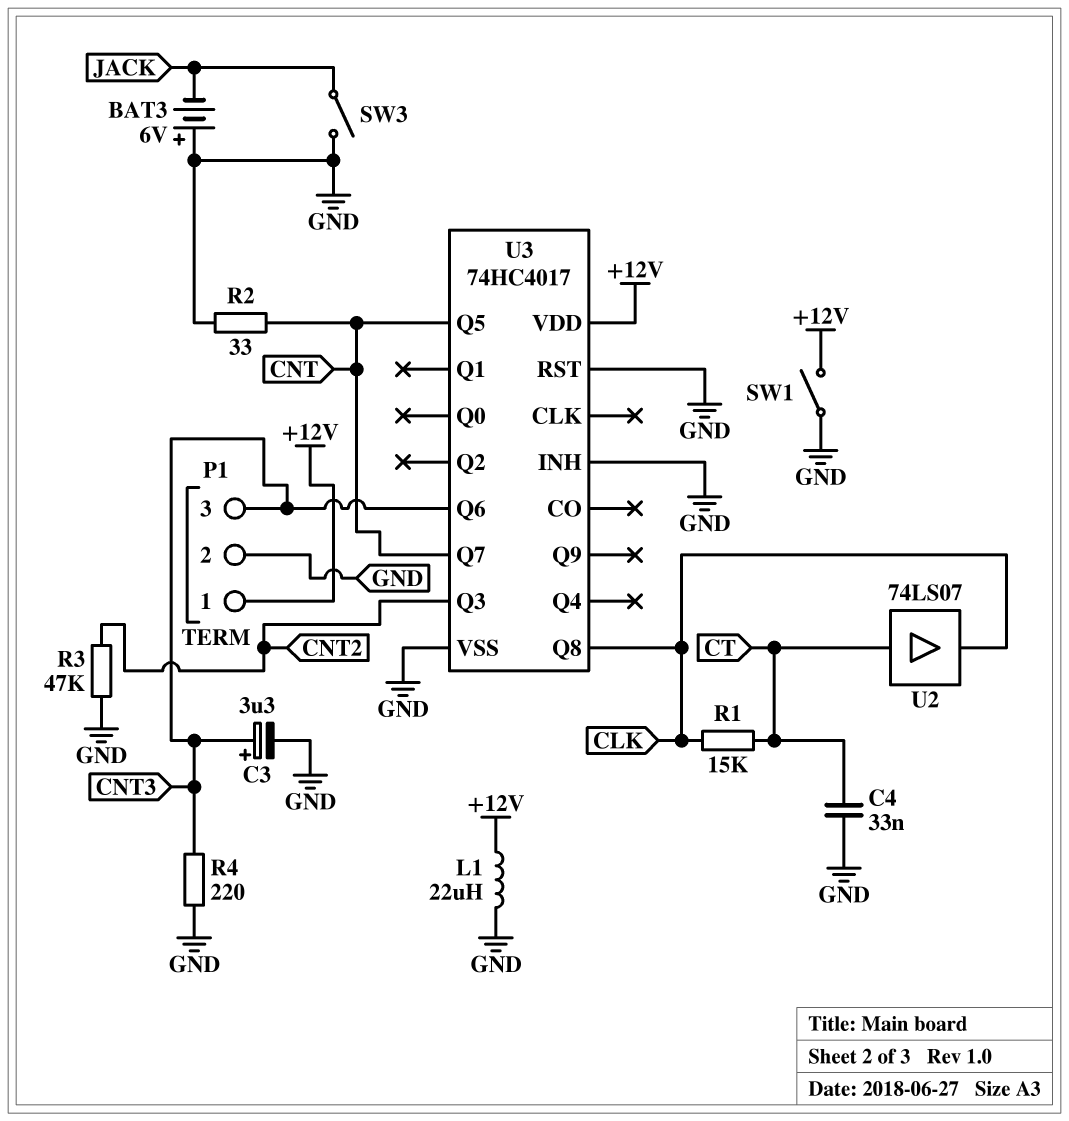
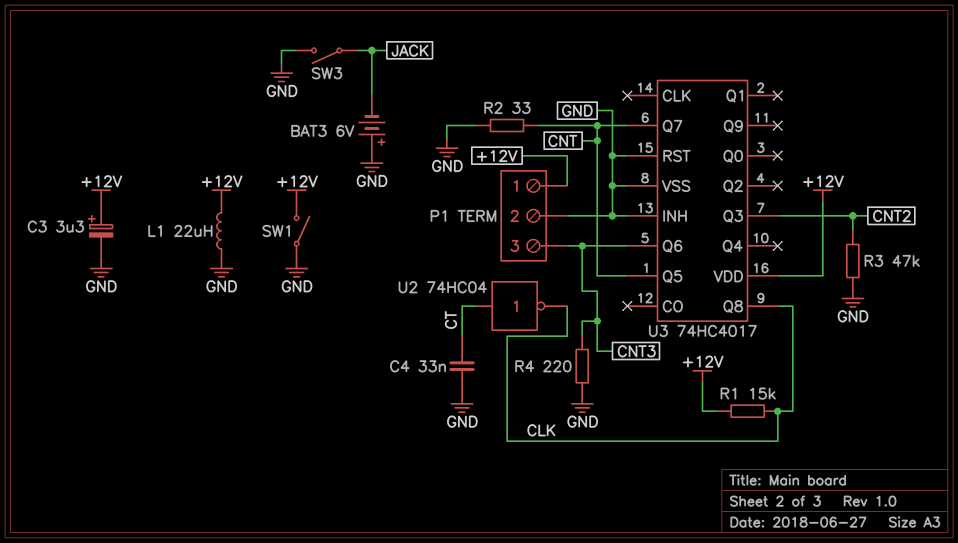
C3: 3.3uF (plus CNT3, minus GND) -> 3.3uF (plus +12V, minus GND)
R1: 15k (CLK, CT) -> 15k (+12V, CLK)
U2: buffer 74LS07 (in CT, out CLK) -> NOT 74HC04 (in CT, out CLK)

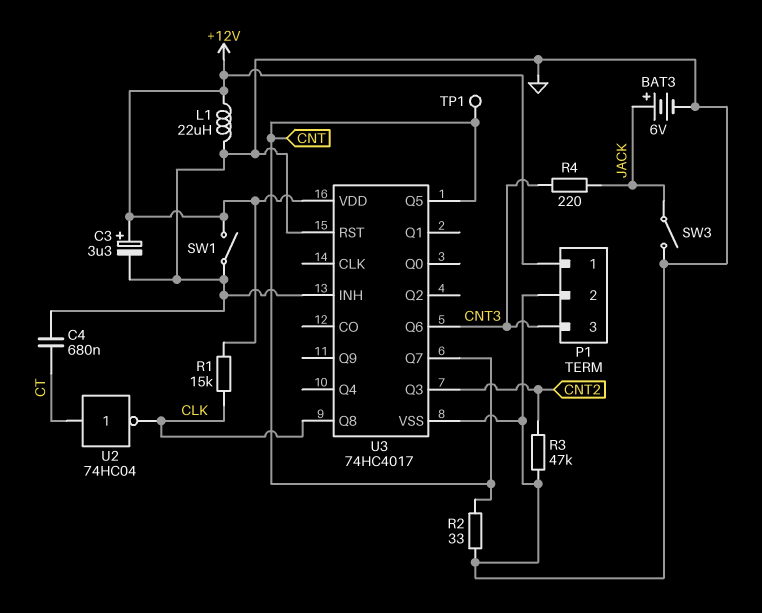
BAT3: 6V (plus GND, minus JACK) -> 6V (plus JACK, minus GND)
C4: 33nF (CT, GND) -> 680nF (CT, GND)
R4: 220 (CNT3, GND) -> 220 (CNT3, JACK)
TP1: none -> test point (CNT)

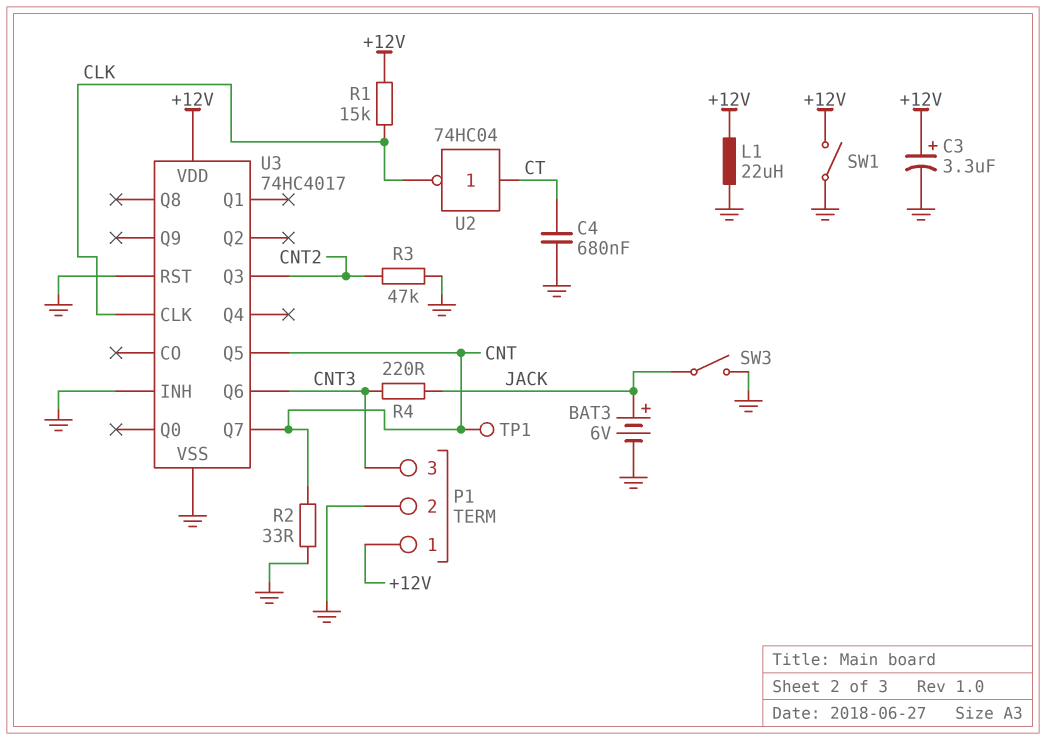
U3 pin CLK: none -> CLK
U3 pin Q8: CLK -> none

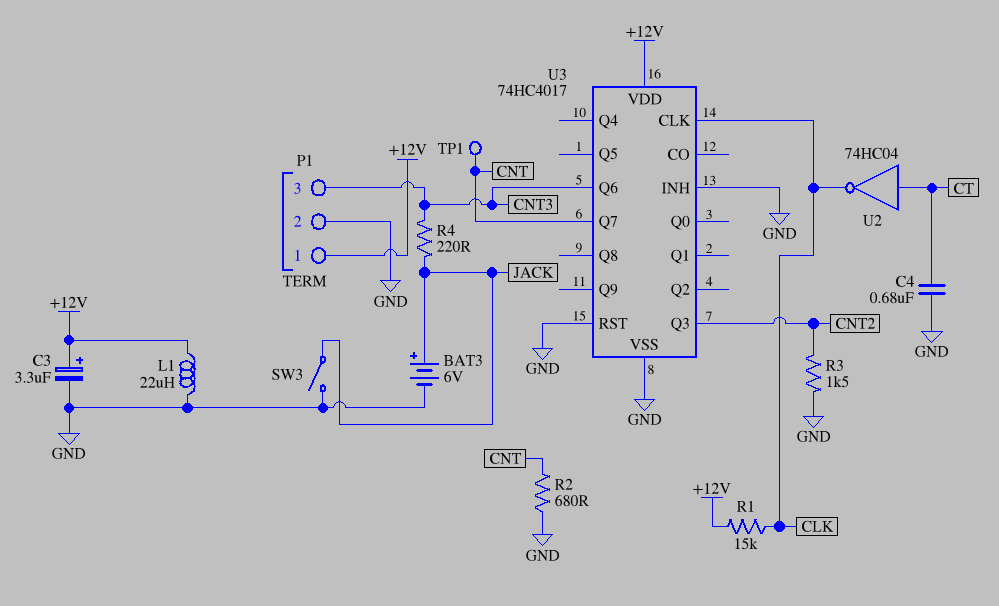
R2: 33 (CNT, GND) -> 680 (CNT, GND)
R3: 47k (CNT2, GND) -> 1.5k (CNT2, GND)
SW1: switch (+12V, GND) -> none
U3 pin Q5: CNT -> none

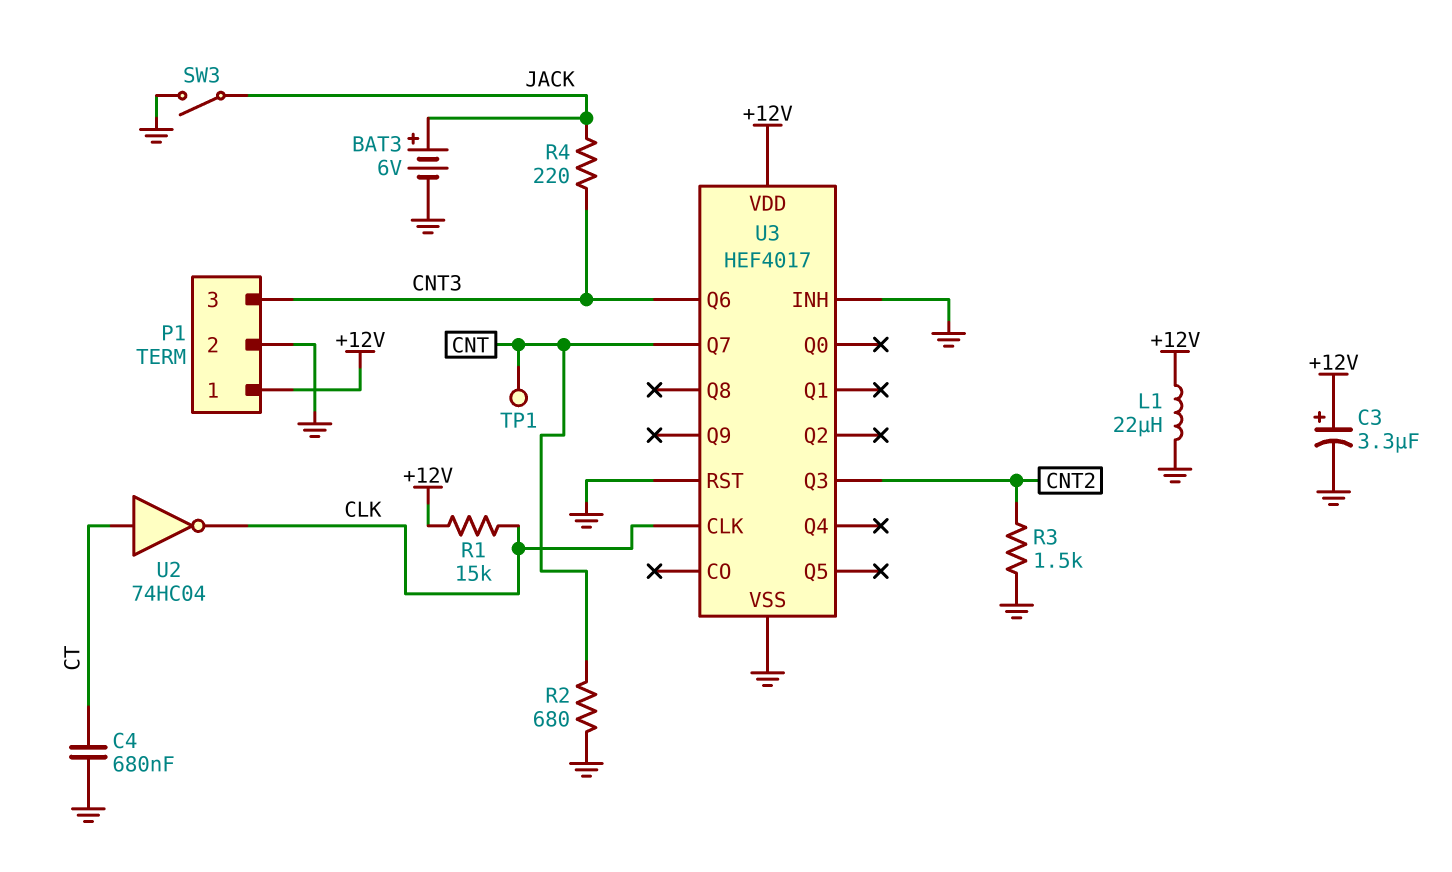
U3: 74HC4017 -> HEF4017

